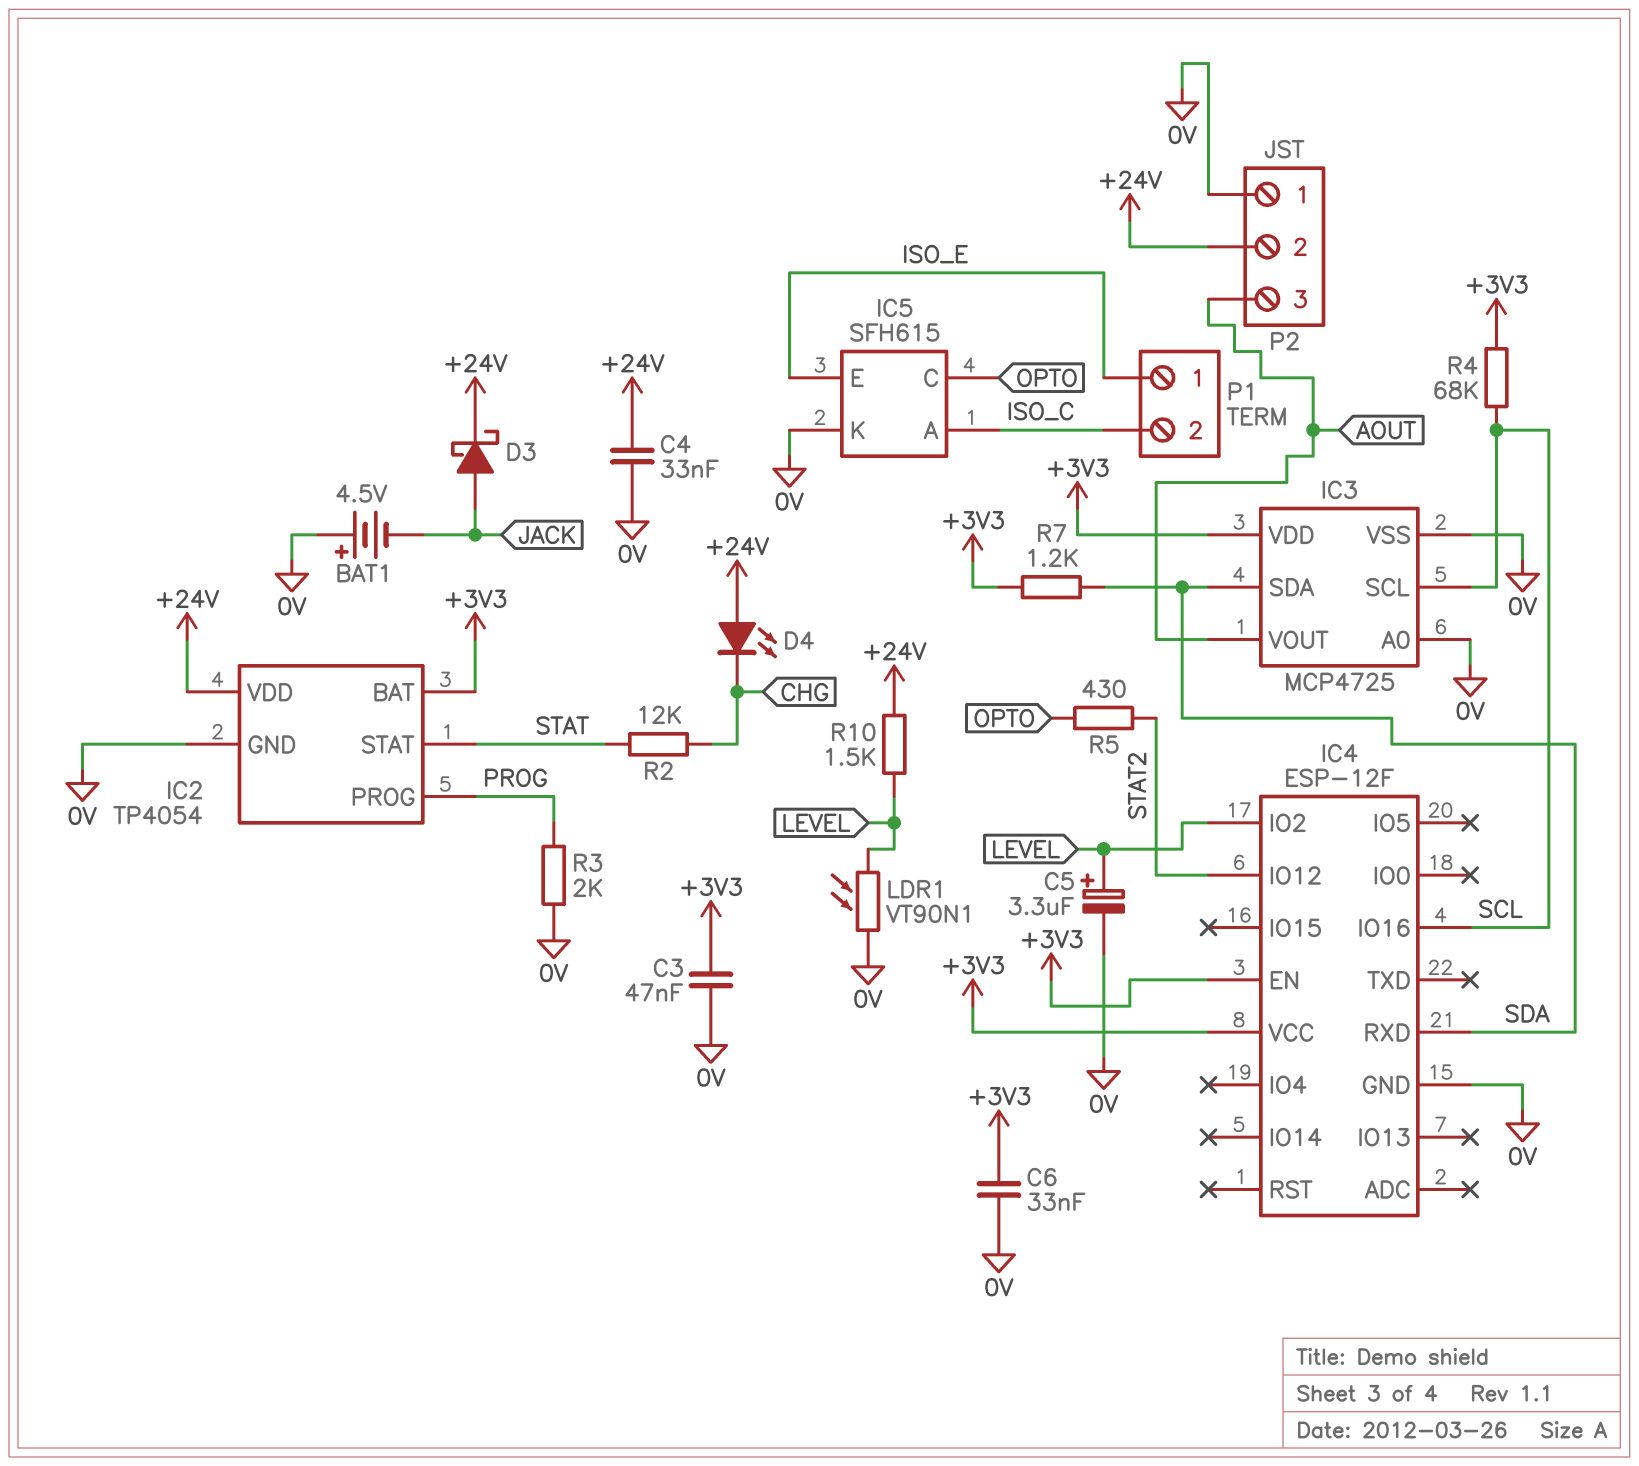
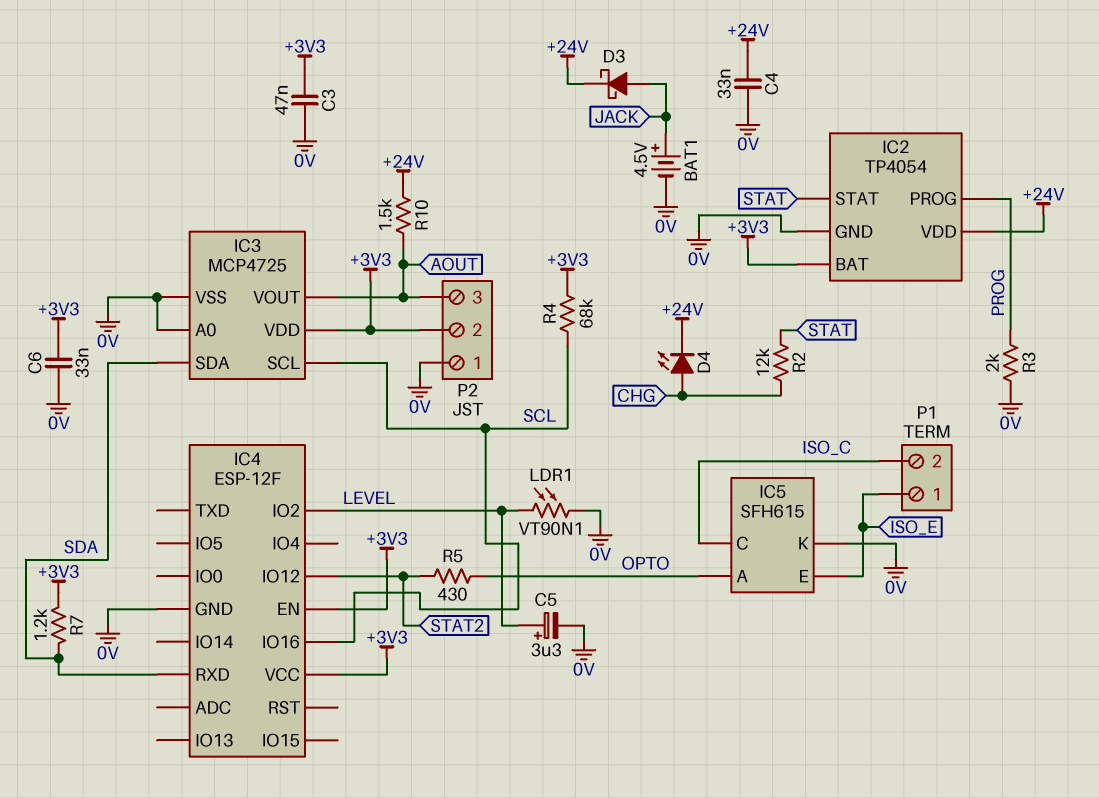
BAT1: 4.5V (plus 0V, minus JACK) -> 4.5V (plus JACK, minus 0V)
D4: LED (A +24V, K CHG) -> LED (A CHG, K +24V)
IC5 pin A: ISO_C -> OPTO
IC5 pin C: OPTO -> ISO_C
P2 pin 2: +24V -> +3V3
R10: 1.5k (+24V, LEVEL) -> 1.5k (+24V, AOUT)

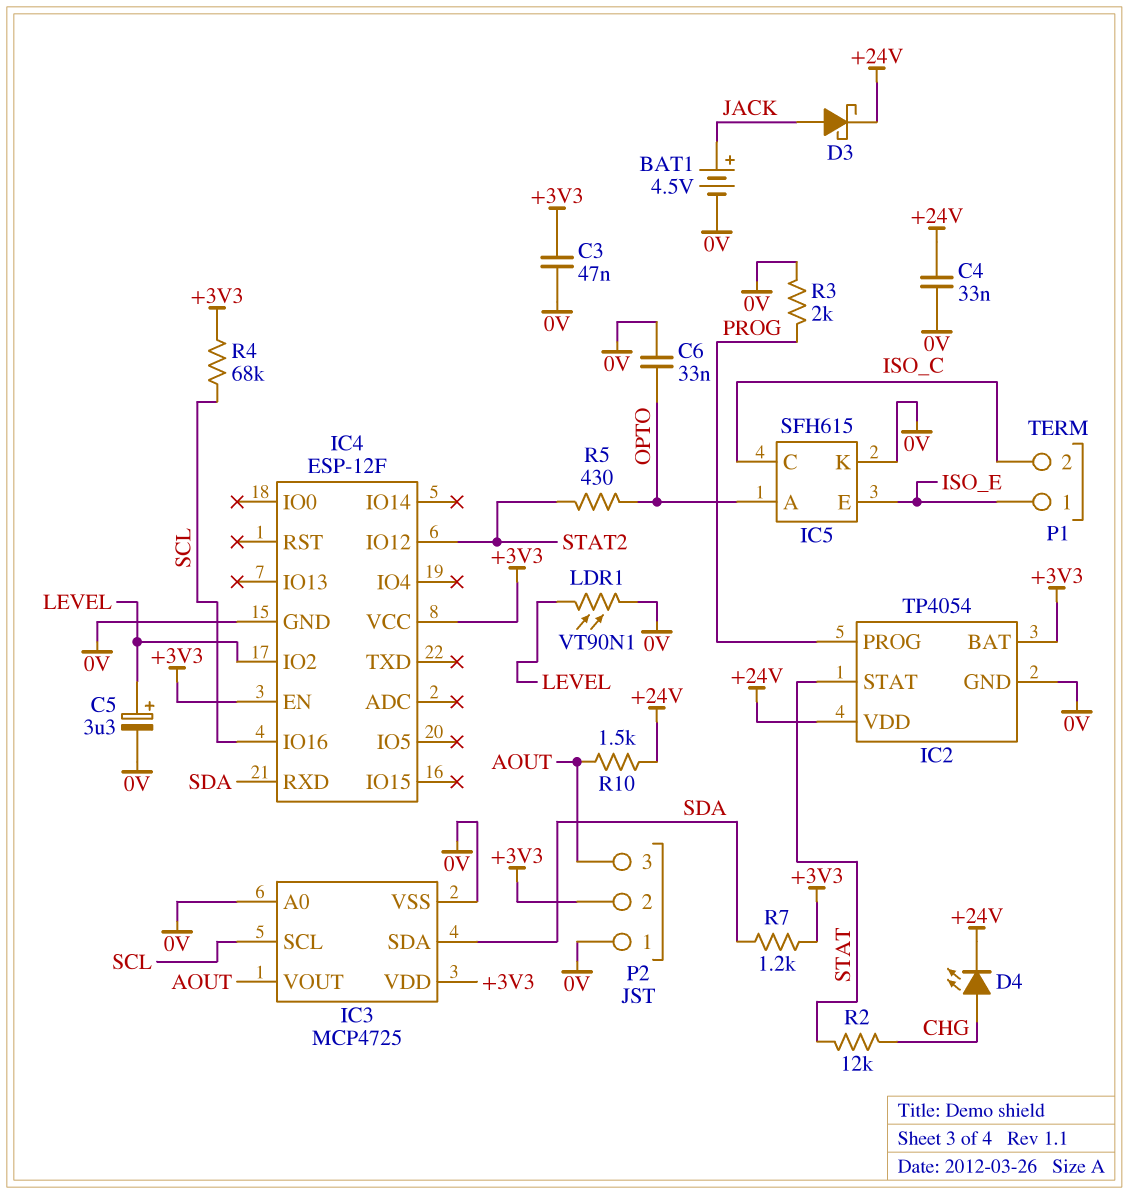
C6: 33nF (+3V3, 0V) -> 33nF (0V, OPTO)

